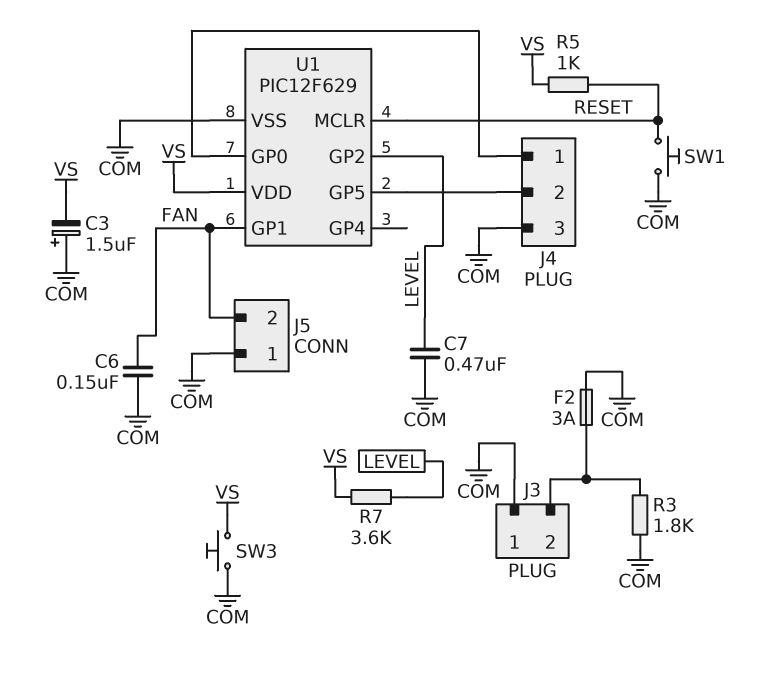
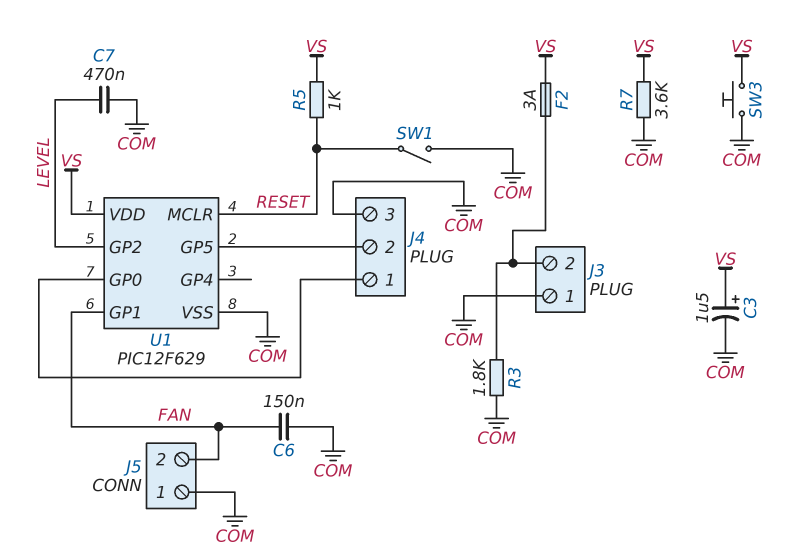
C3: 1.5uF (plus COM, minus VS) -> 1.5uF (plus VS, minus COM)
F2: 3A (COM, J3/2) -> 3A (J3/2, VS)
R7: 3.6k (LEVEL, VS) -> 3.6k (COM, VS)
SW1: button (COM, RESET) -> switch (COM, RESET)

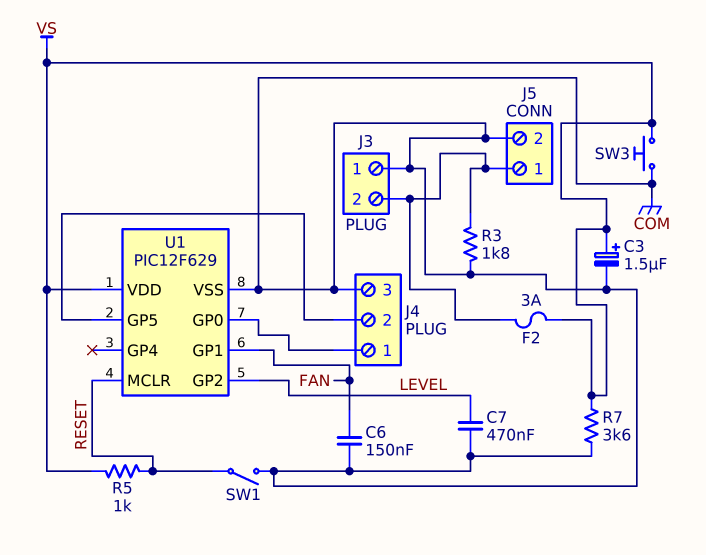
J5 pin 1: COM -> J3/2
J5 pin 2: FAN -> COM

